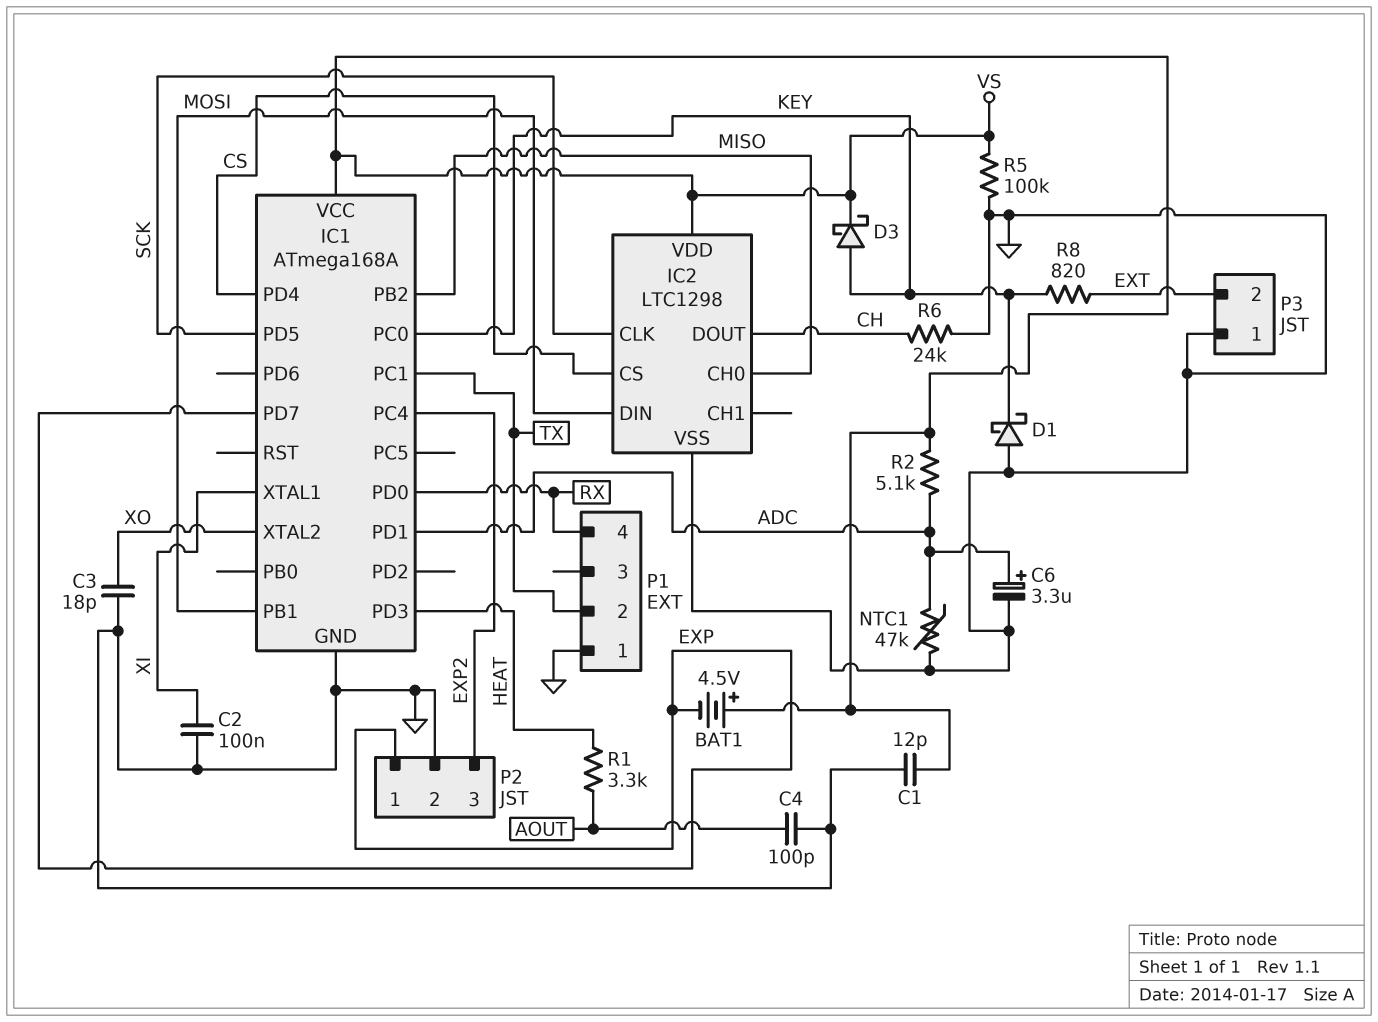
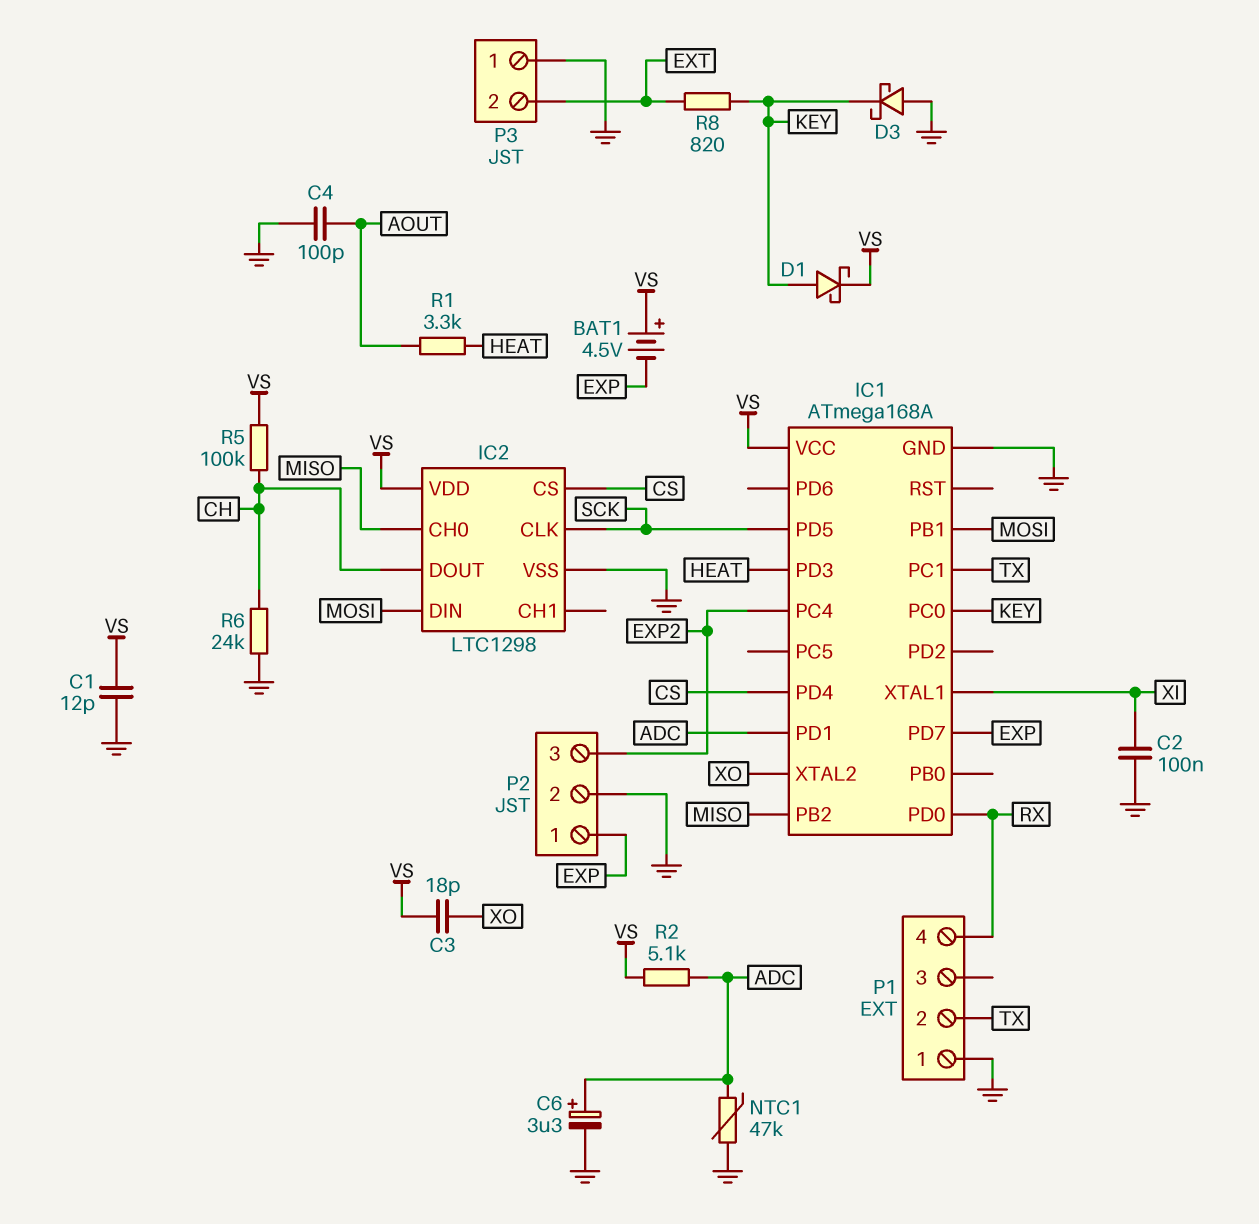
C3: 18pF (GND, XO) -> 18pF (VS, XO)
D1: schottky (A GND, K KEY) -> schottky (A KEY, K VS)
D3: schottky (A KEY, K VS) -> schottky (A GND, K KEY)
R5: 100k (GND, VS) -> 100k (CH, VS)

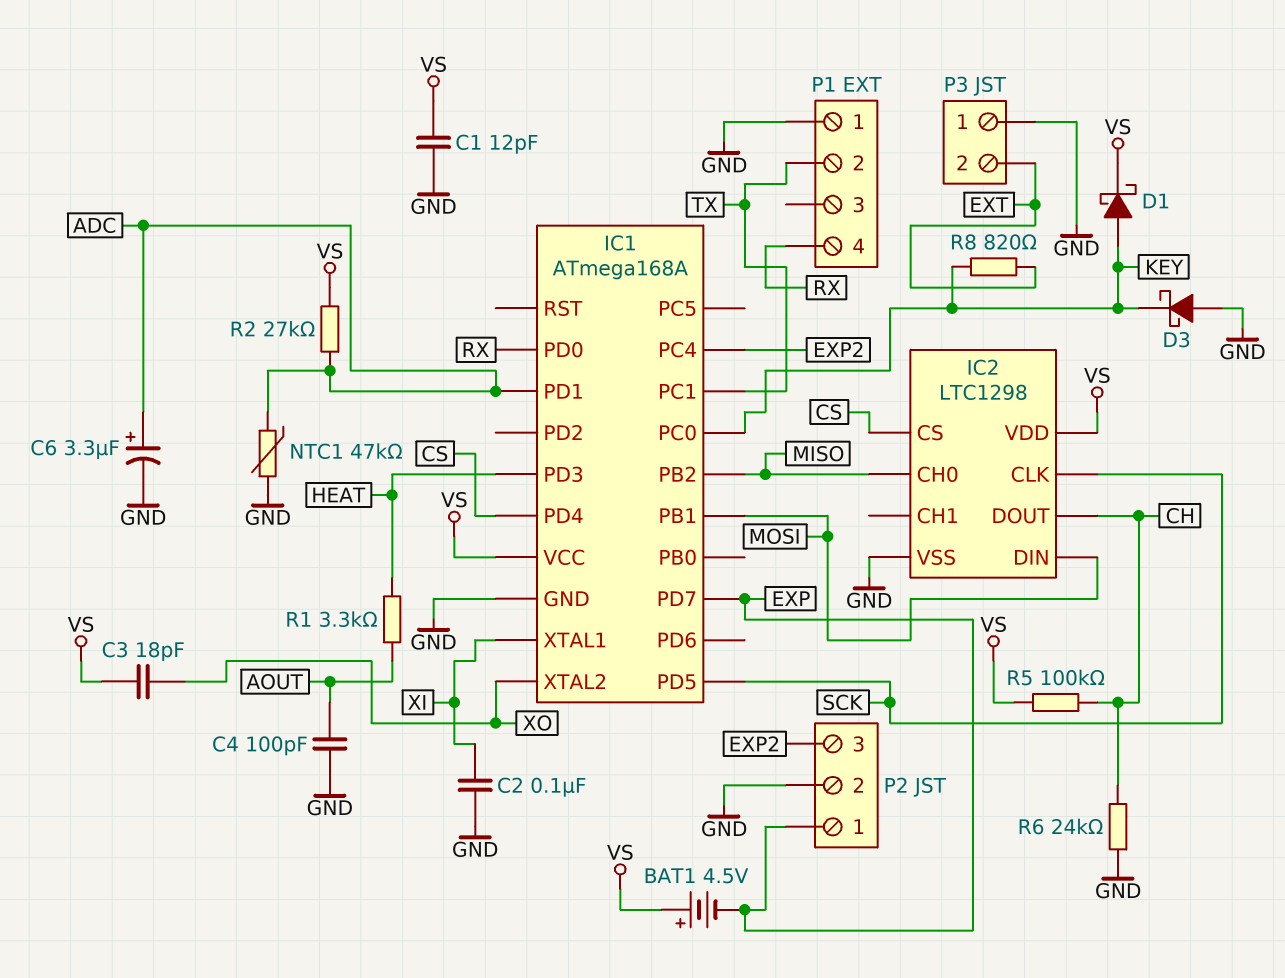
R2: 5.1k (ADC, VS) -> 27k (ADC, VS)

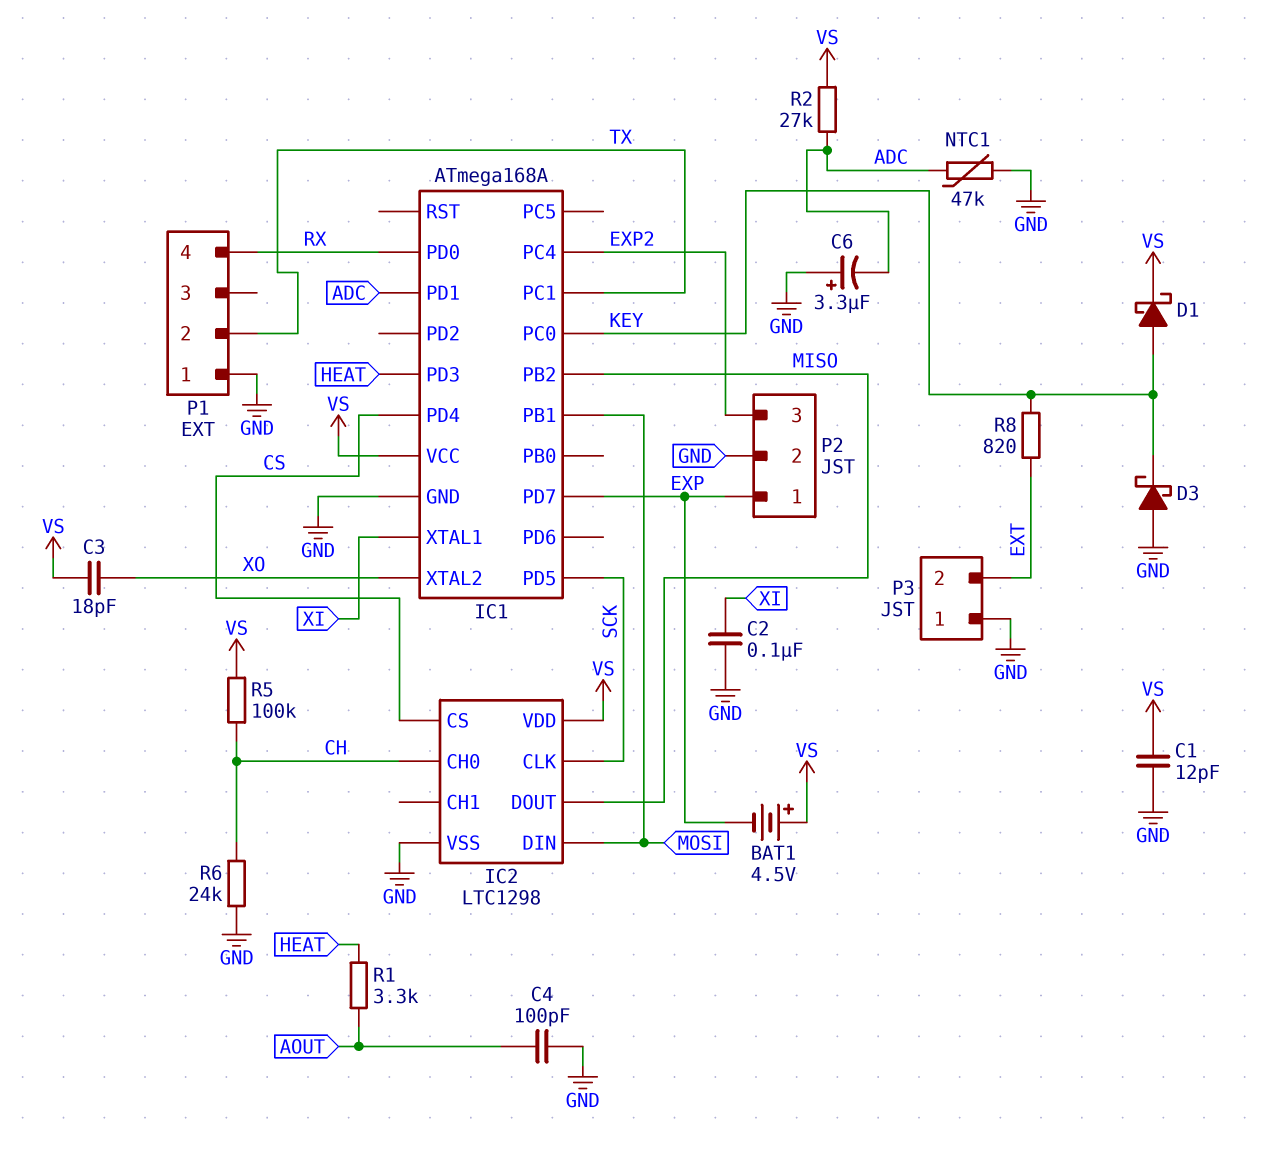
C6: 3.3uF (plus ADC, minus GND) -> 3.3uF (plus GND, minus ADC)
IC2 pin CH0: MISO -> CH
IC2 pin DOUT: CH -> MISO

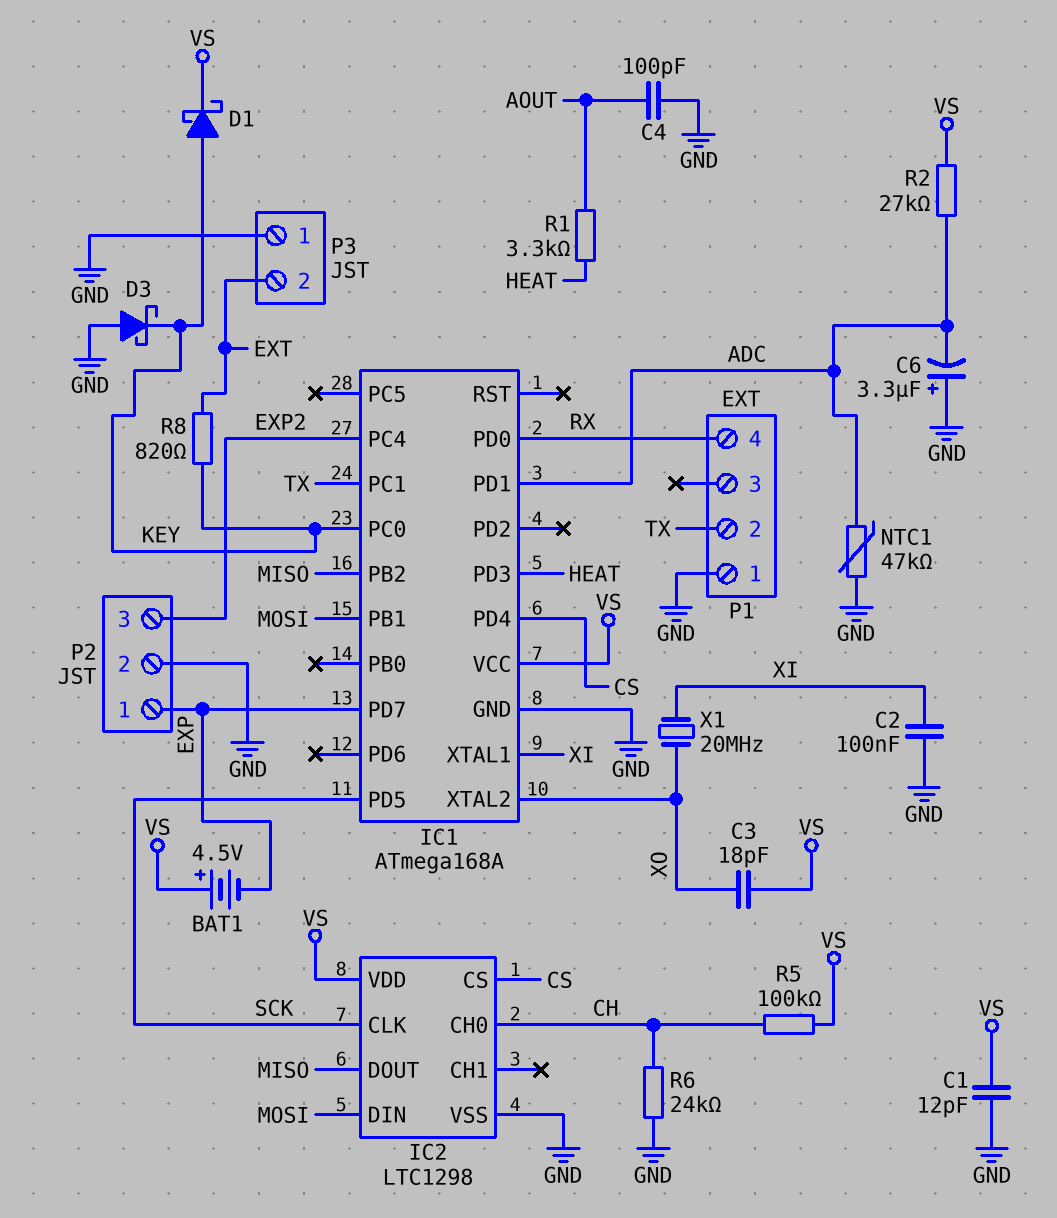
X1: none -> 20MHz (XI, XO)

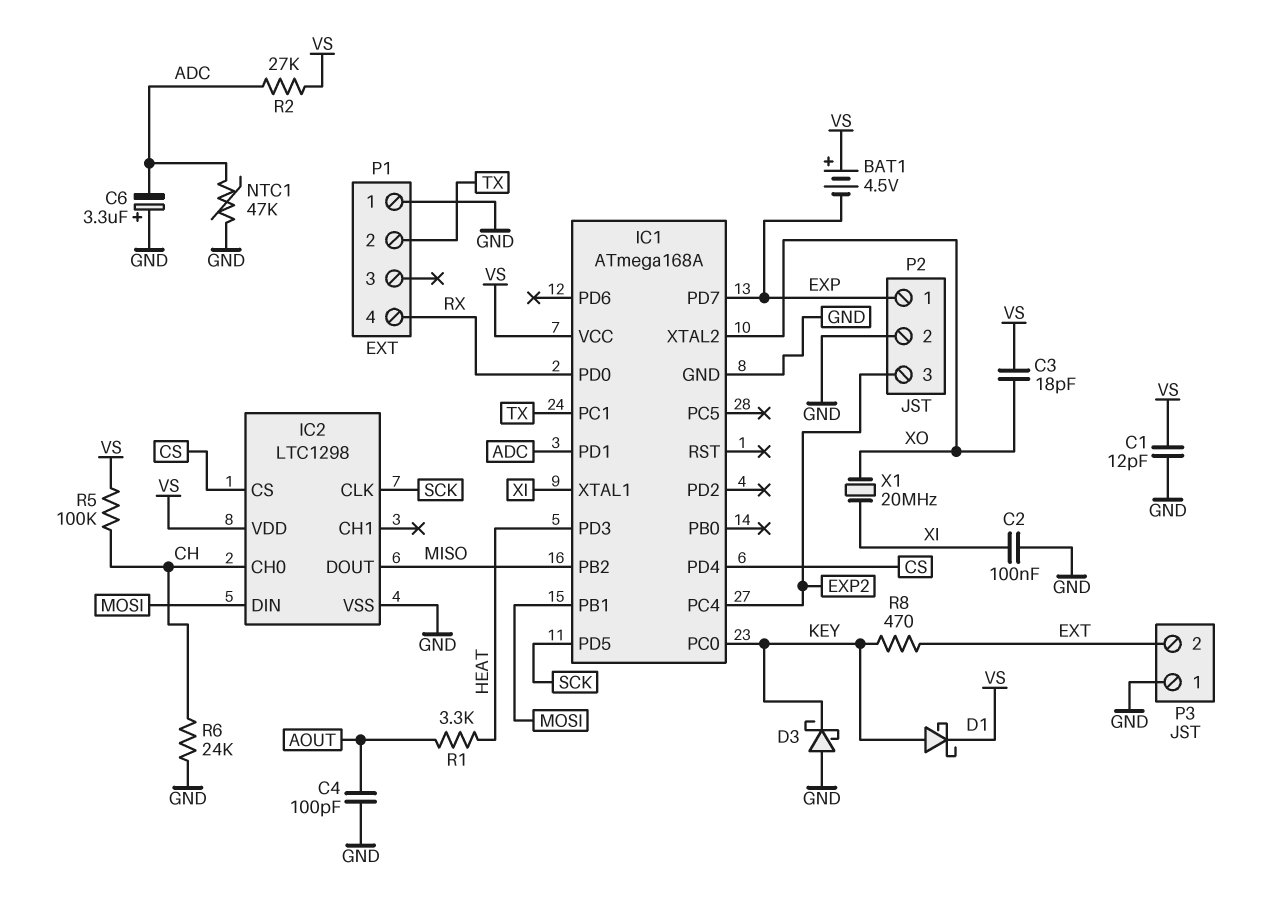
R8: 820 (EXT, KEY) -> 470 (EXT, KEY)

